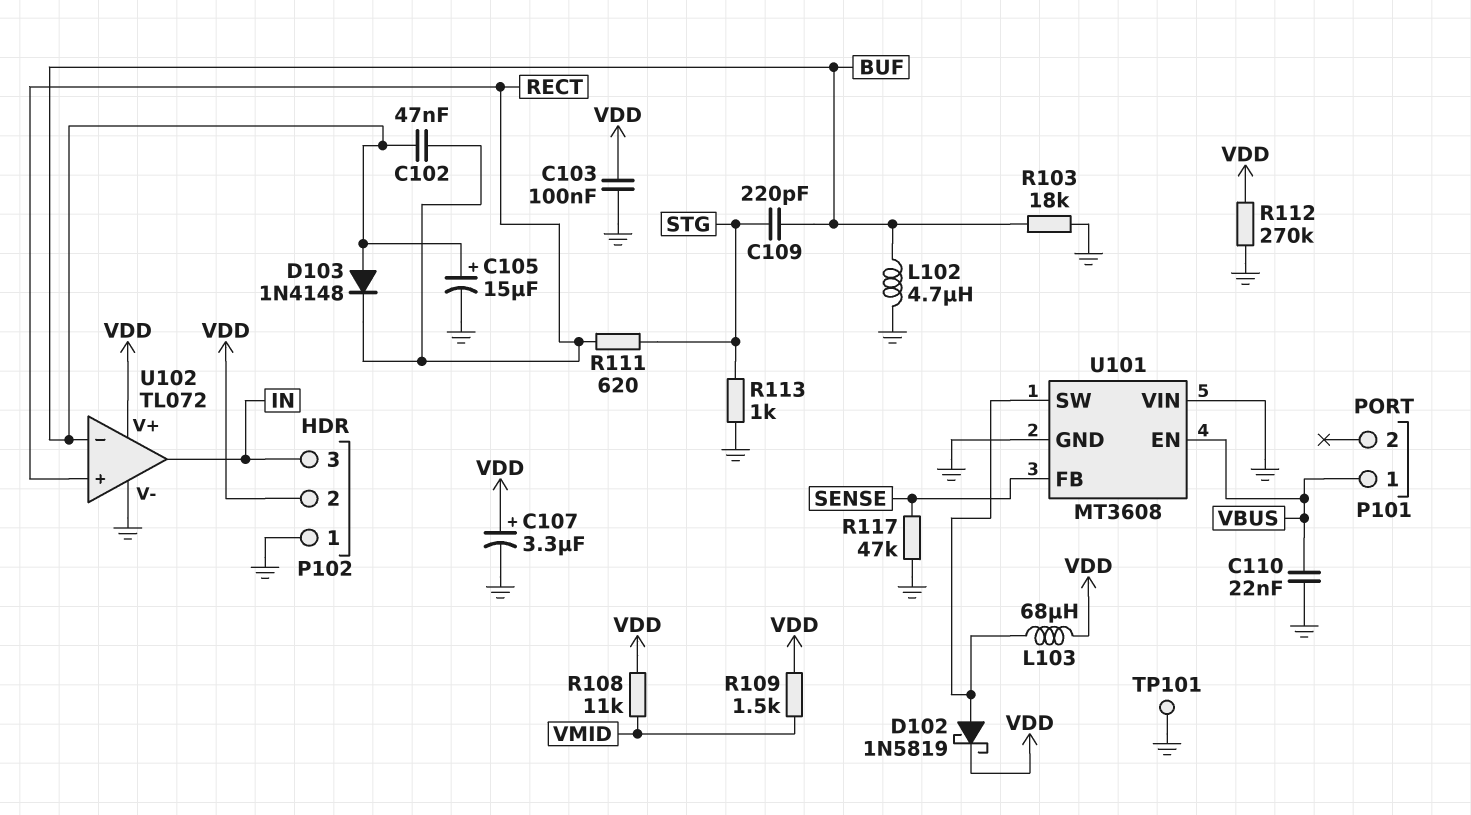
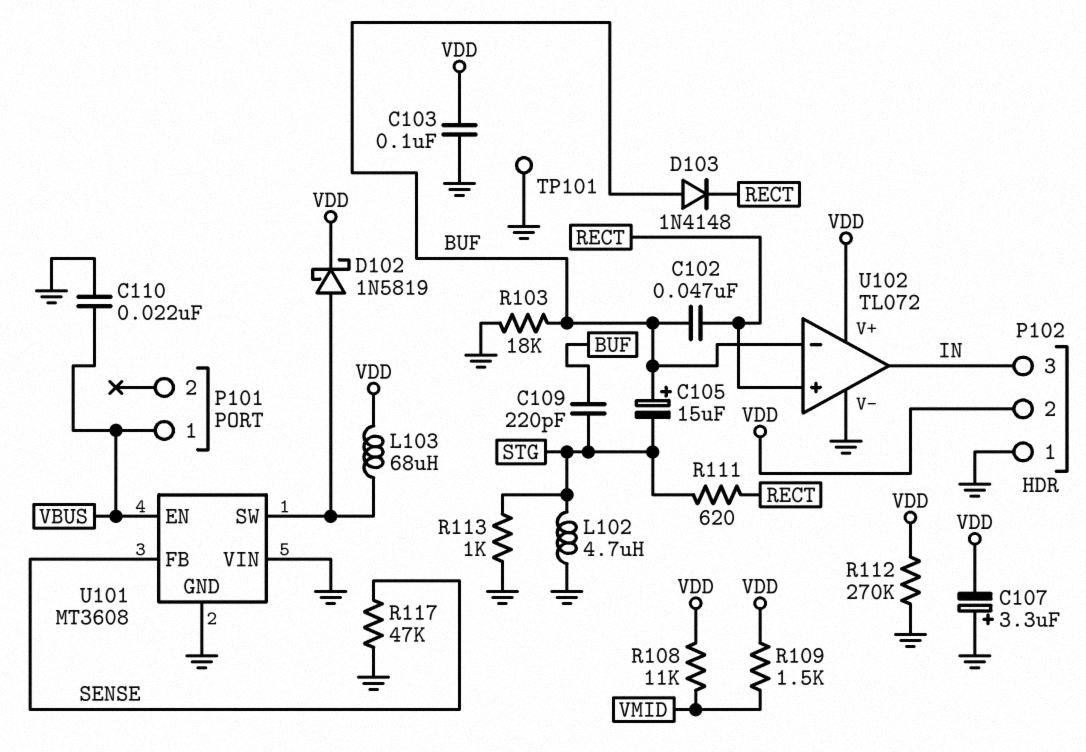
C105: 15uF (plus BUF, minus GND) -> 15uF (plus BUF, minus STG)
C107: 3.3uF (plus VDD, minus GND) -> 3.3uF (plus GND, minus VDD)
L102: 4.7uH (BUF, GND) -> 4.7uH (GND, STG)

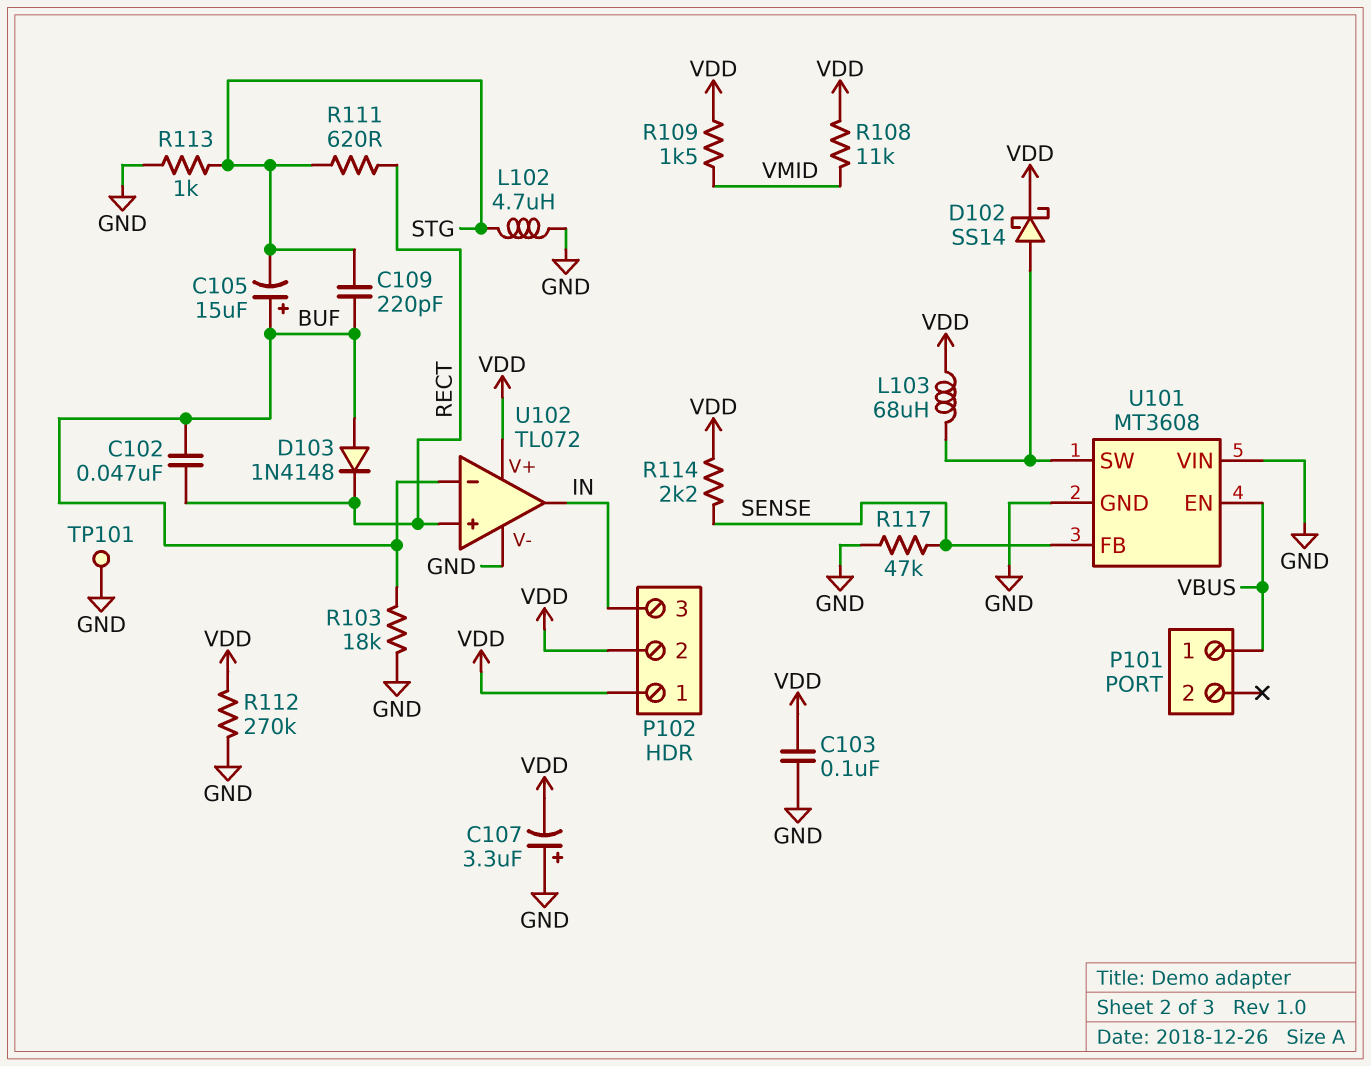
C110: 22nF (GND, VBUS) -> none
D102: schottky 1N5819 (A U101/SW, K VDD) -> schottky SS14 (A U101/SW, K VDD)
P102 pin 1: GND -> VDD
R114: none -> 2.2k (SENSE, VDD)

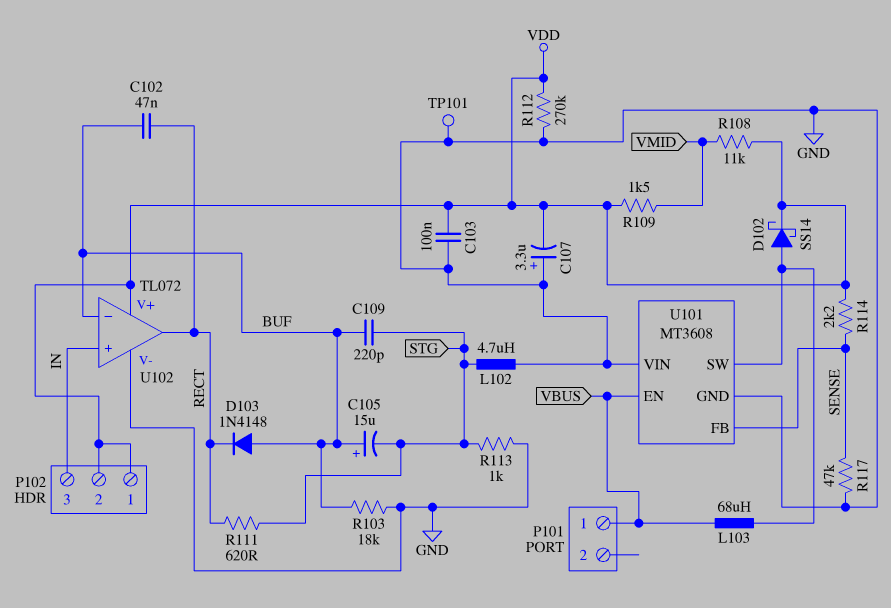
L103: 68uH (U101/SW, VDD) -> 68uH (U101/SW, VBUS)
U102 pin in+: RECT -> IN
U102 pin out: IN -> RECT

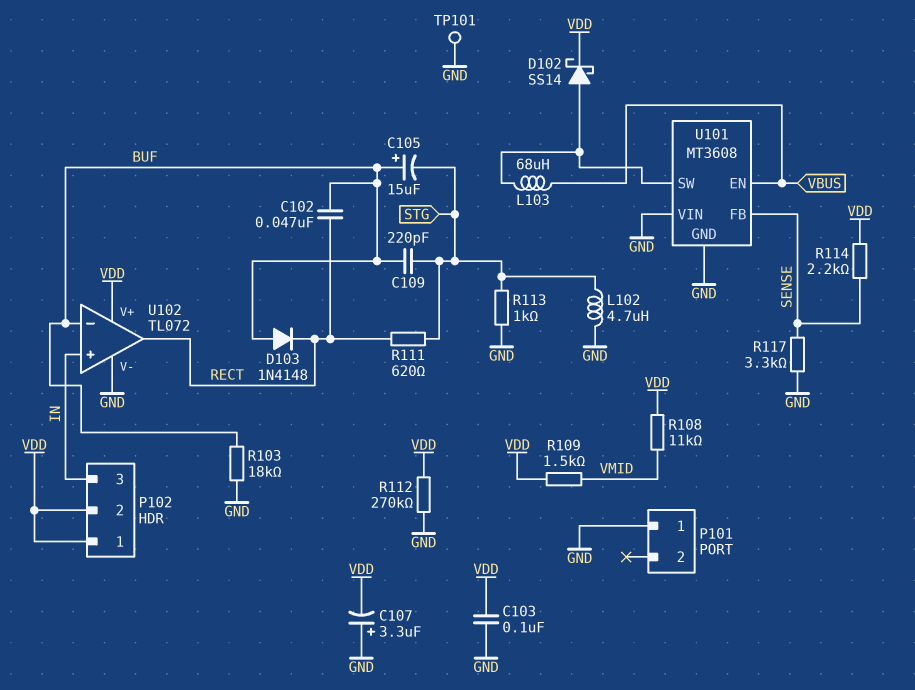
P101 pin 1: VBUS -> GND
R117: 47k (GND, SENSE) -> 3.3k (GND, SENSE)

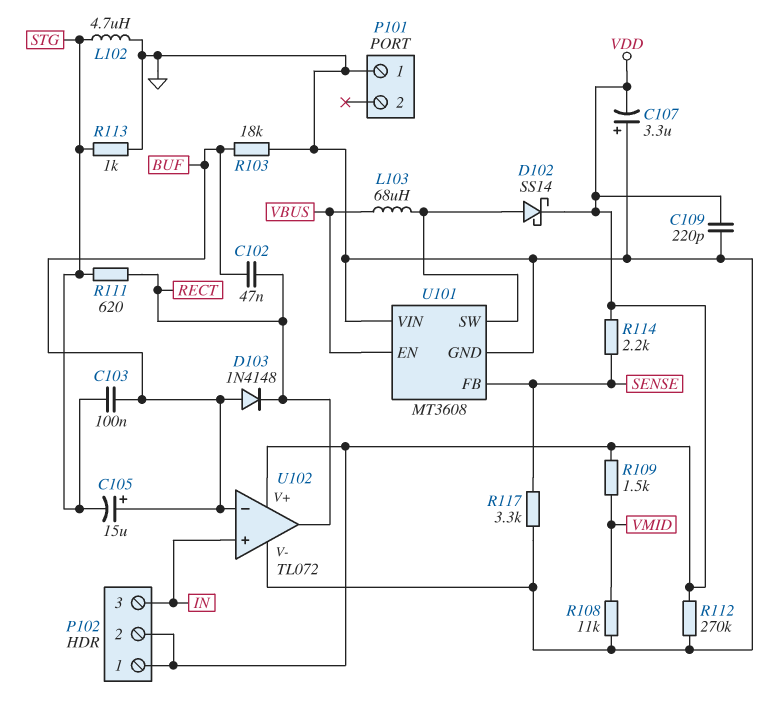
C103: 100nF (GND, VDD) -> 100nF (BUF, STG)
C109: 220pF (BUF, STG) -> 220pF (GND, VDD)
R108: 11k (VDD, VMID) -> 11k (GND, VMID)
TP101: test point (GND) -> none

